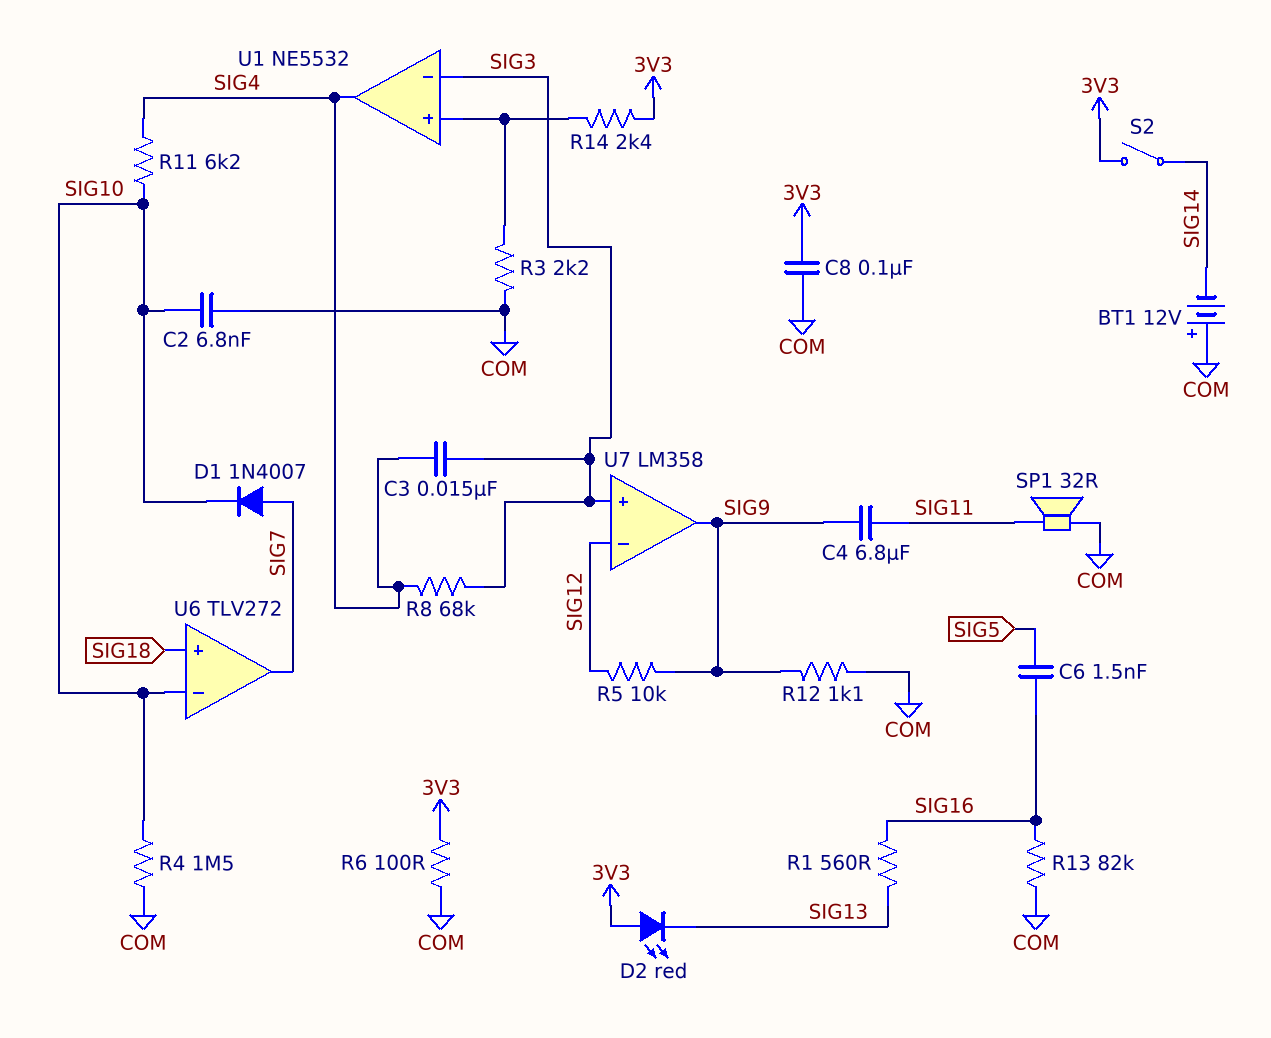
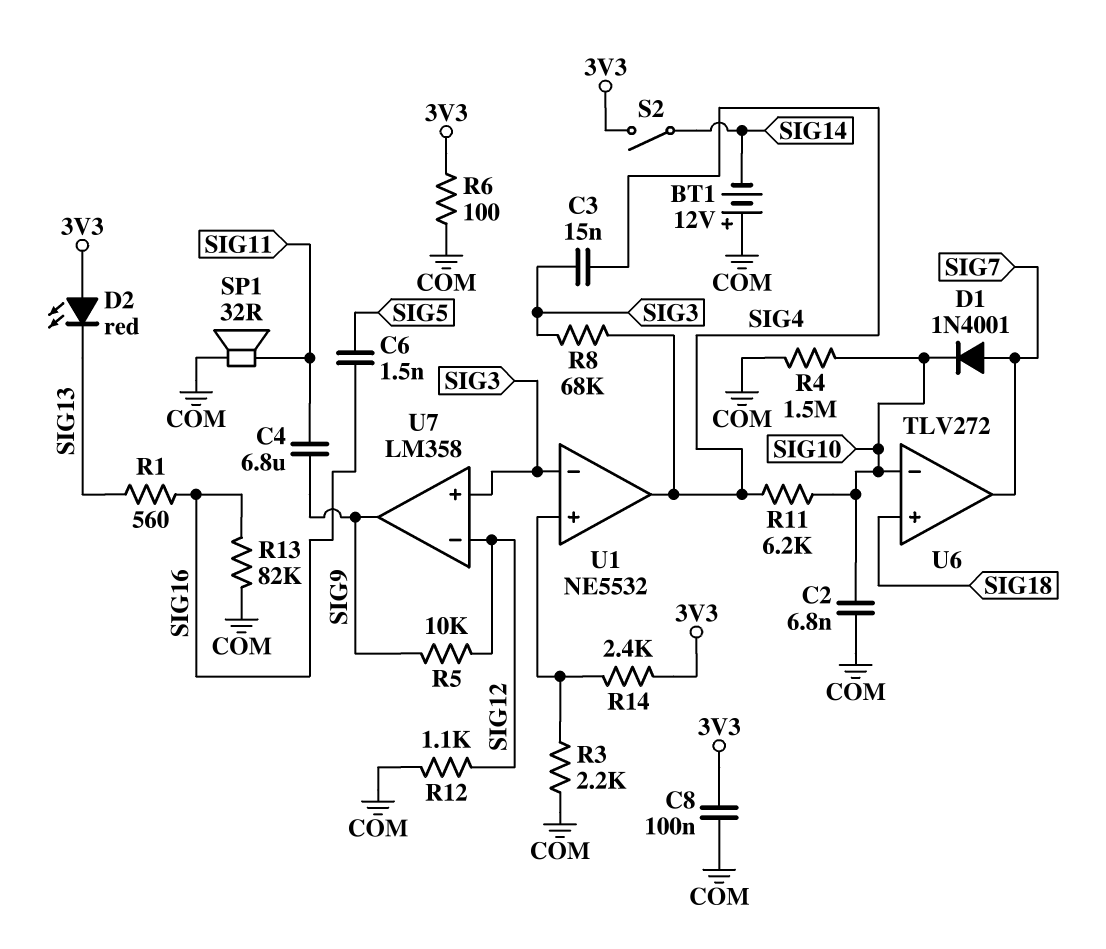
D1: diode 1N4007 (A SIG7, K SIG10) -> diode 1N4001 (A SIG7, K SIG10)
R12: 1.1k (COM, SIG9) -> 1.1k (COM, SIG12)

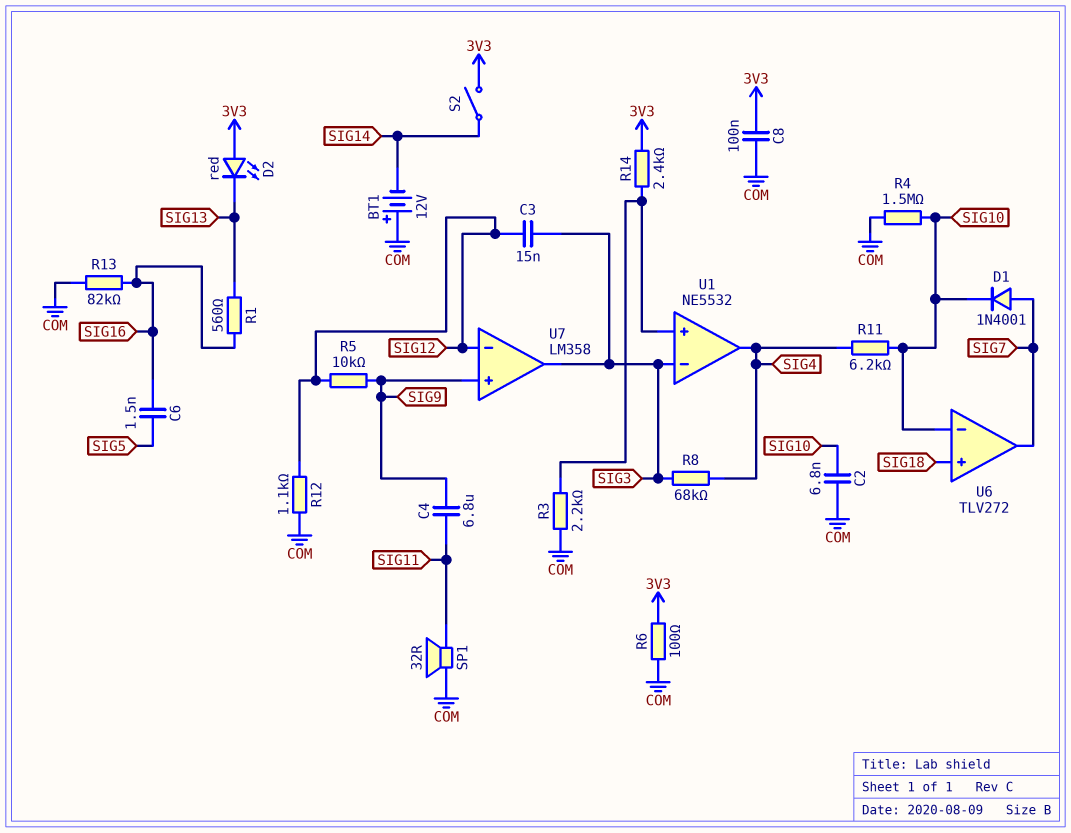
C3: 15nF (SIG3, SIG4) -> 15nF (SIG3, SIG12)
U7 pin in+: SIG3 -> SIG9
U7 pin out: SIG9 -> SIG3

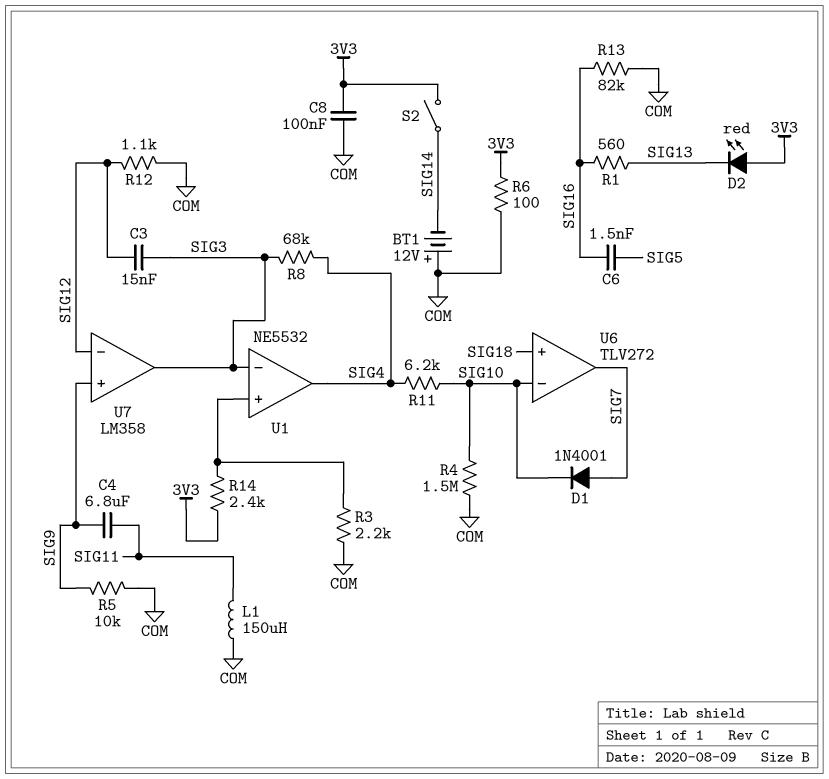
C2: 6.8nF (COM, SIG10) -> none
L1: none -> 150uH (COM, SIG11)
R5: 10k (SIG9, SIG12) -> 10k (COM, SIG9)
SP1: speaker 32R (COM, SIG11) -> none

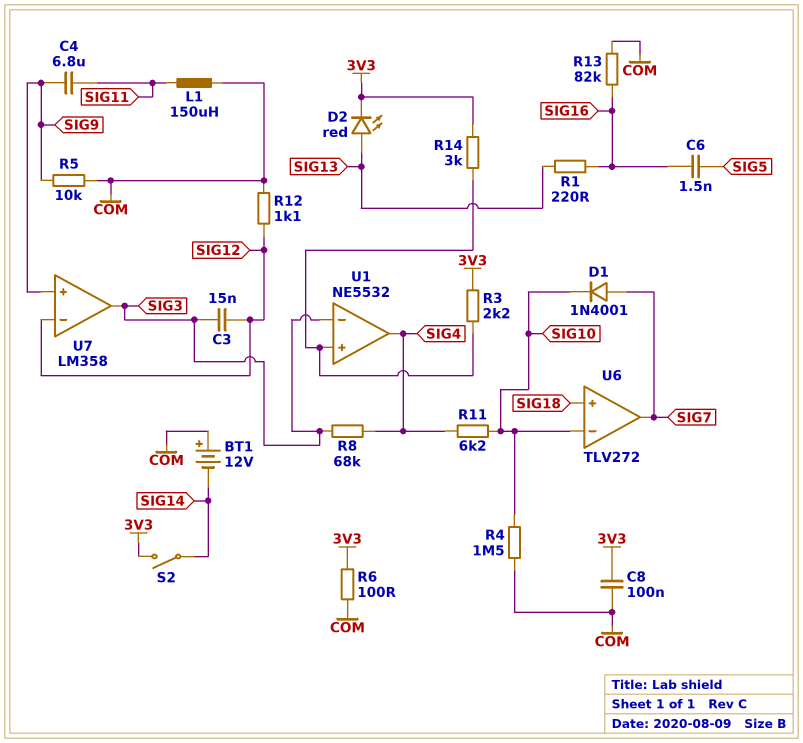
D2: LED red (A 3V3, K SIG13) -> LED red (A SIG13, K 3V3)
R1: 560 (SIG13, SIG16) -> 220 (SIG13, SIG16)
R3: 2.2k (COM, U1/in+) -> 2.2k (3V3, U1/in+)
R14: 2.4k (3V3, U1/in+) -> 3k (3V3, U1/in+)

